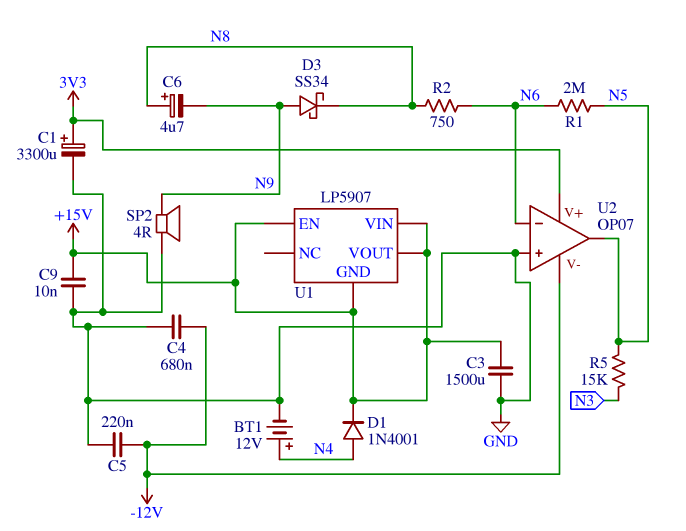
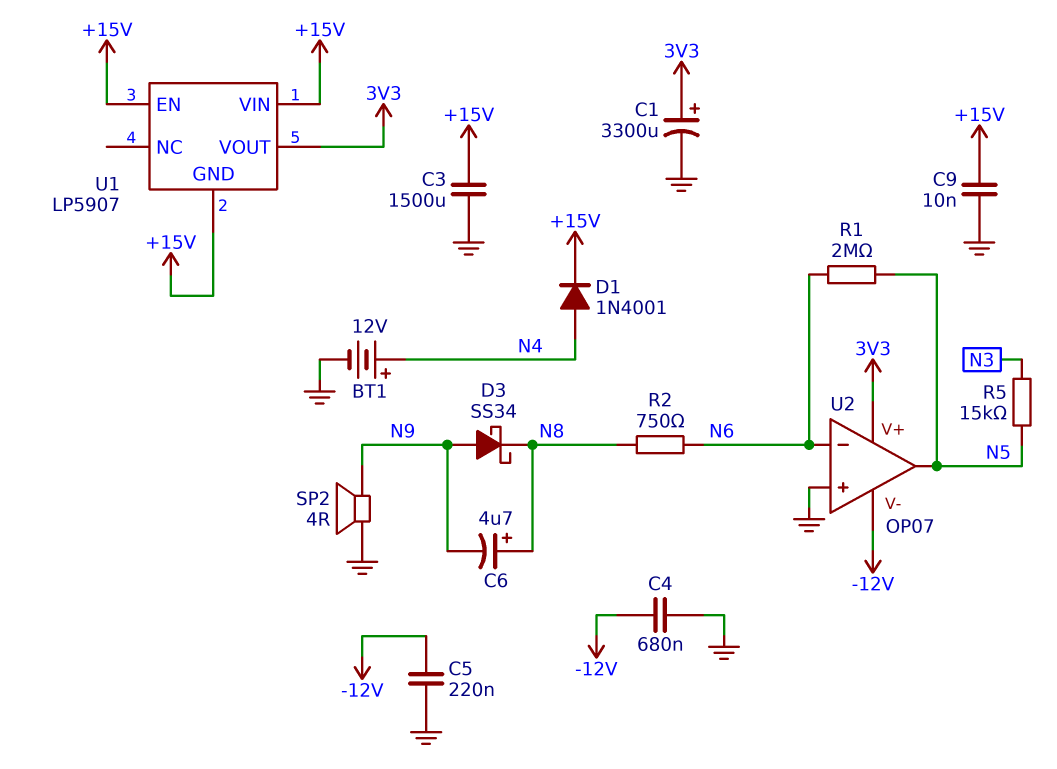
U1 pin VOUT: +15V -> 3V3

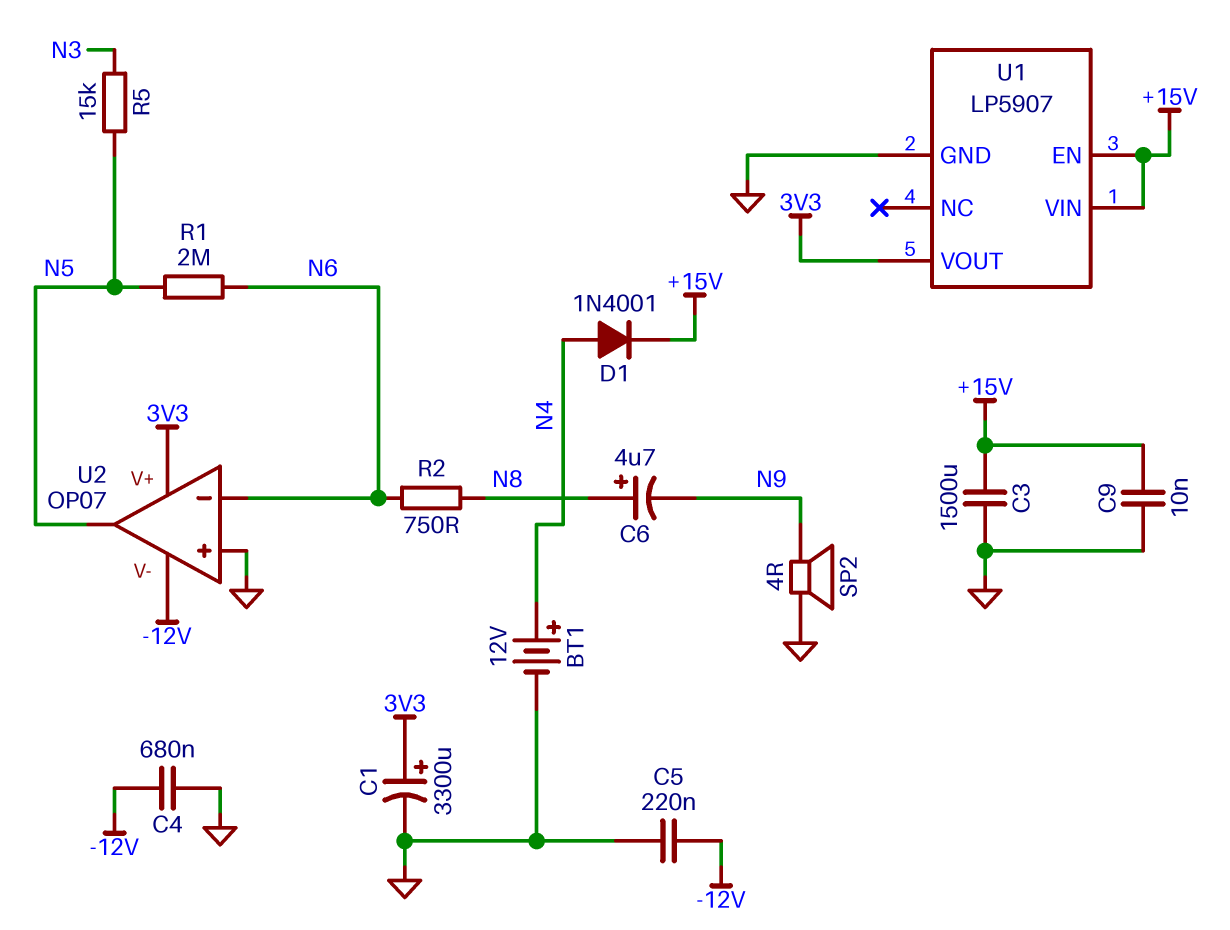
D3: schottky SS34 (A N9, K N8) -> none
U1 pin GND: +15V -> GND

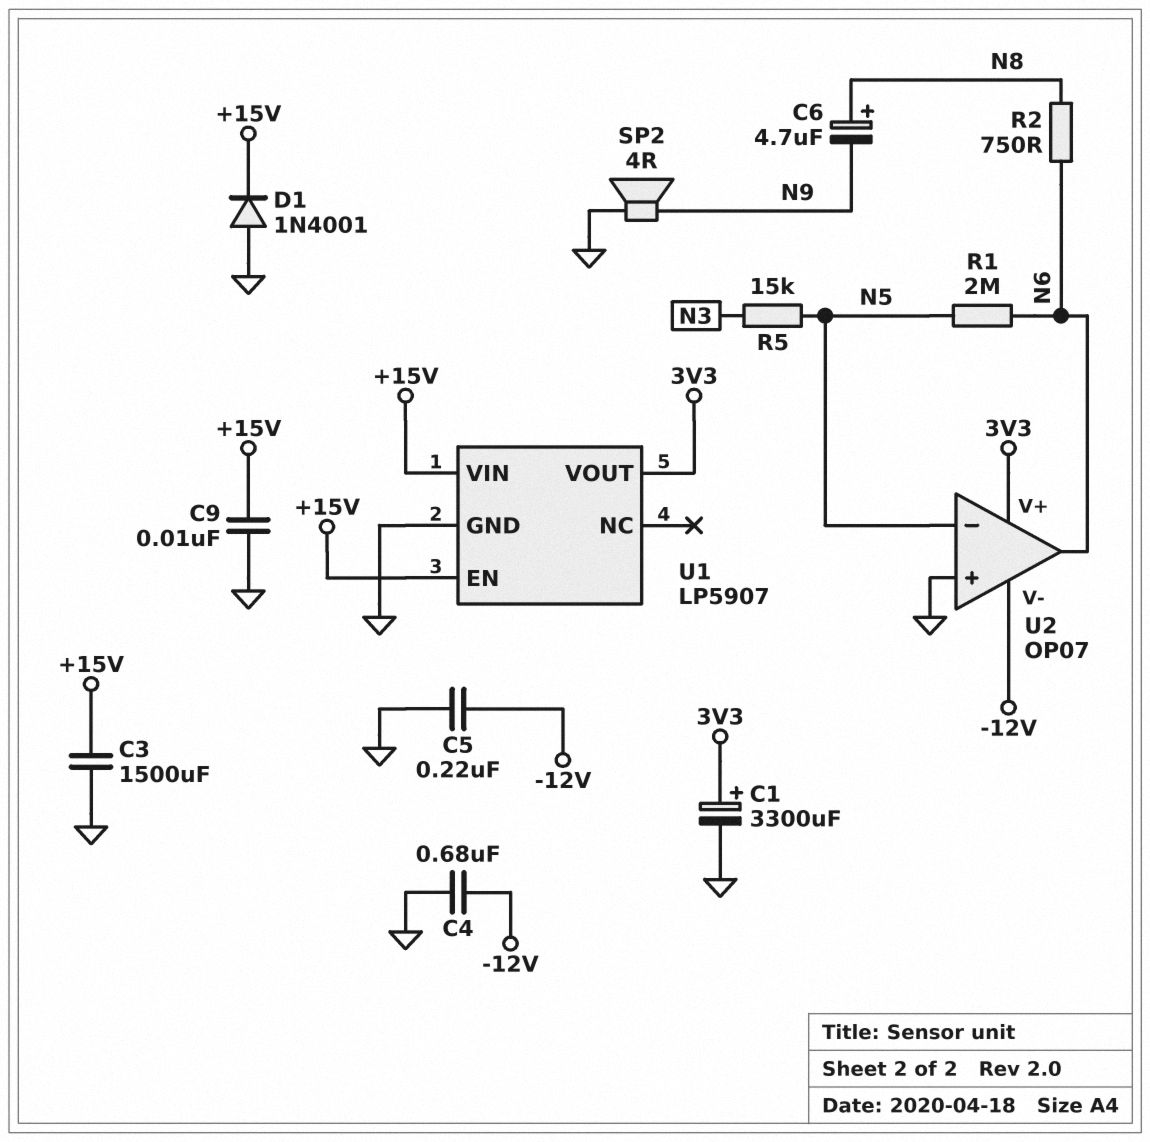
BT1: 12V (plus N4, minus GND) -> none
D1: diode 1N4001 (A N4, K +15V) -> diode 1N4001 (A GND, K +15V)
U2 pin in-: N6 -> N5
U2 pin out: N5 -> N6

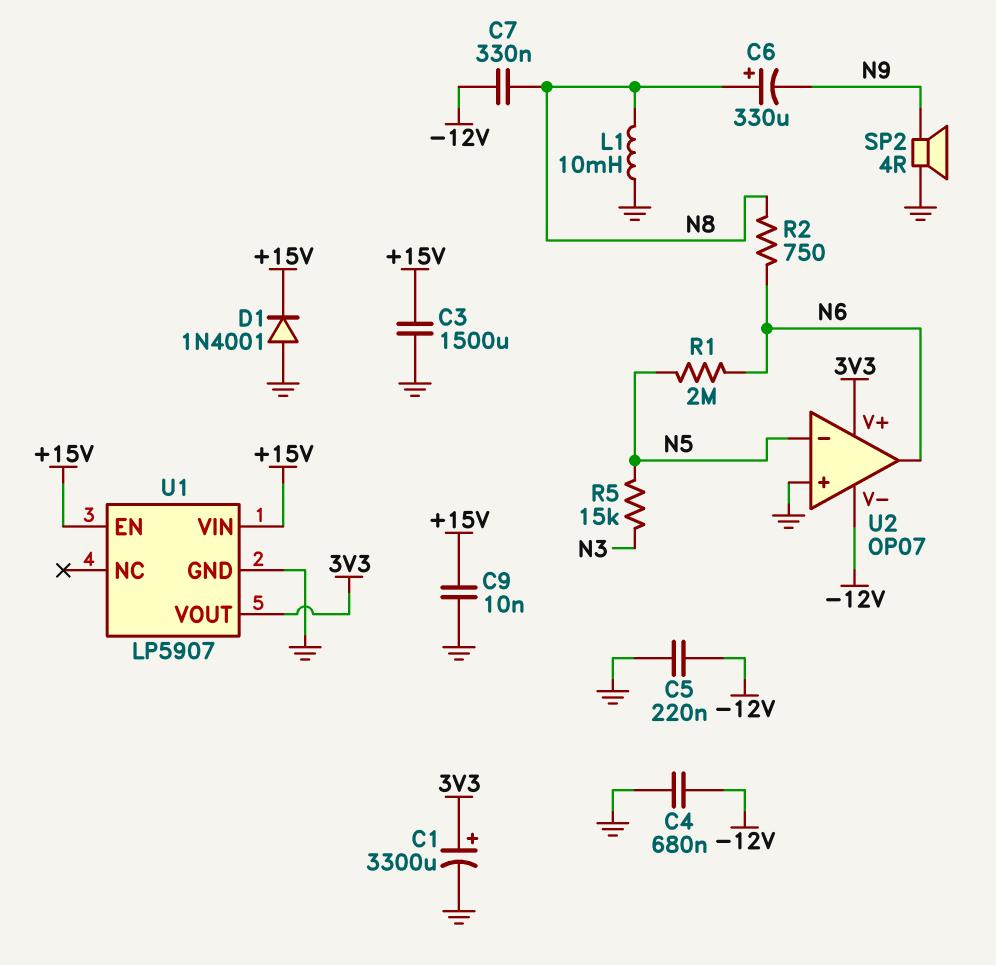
C6: 4.7uF (plus N8, minus N9) -> 330uF (plus N8, minus N9)
C7: none -> 330nF (-12V, N8)
L1: none -> 10mH (GND, N8)

